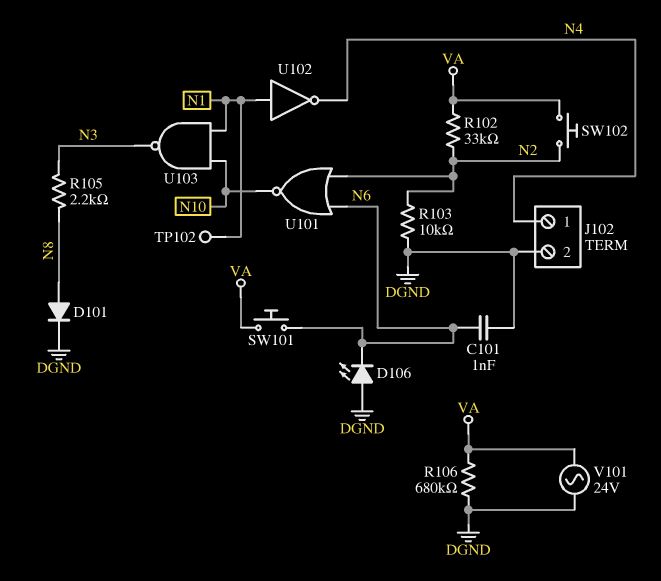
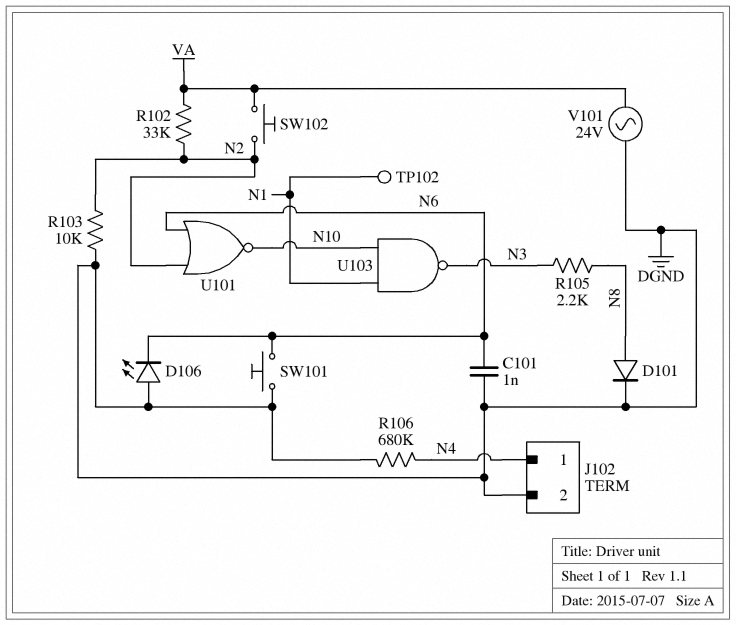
R106: 680k (DGND, VA) -> 680k (DGND, N4)
SW101: button (N6, VA) -> button (DGND, N6)
U102: NOT (in N1, out N4) -> none

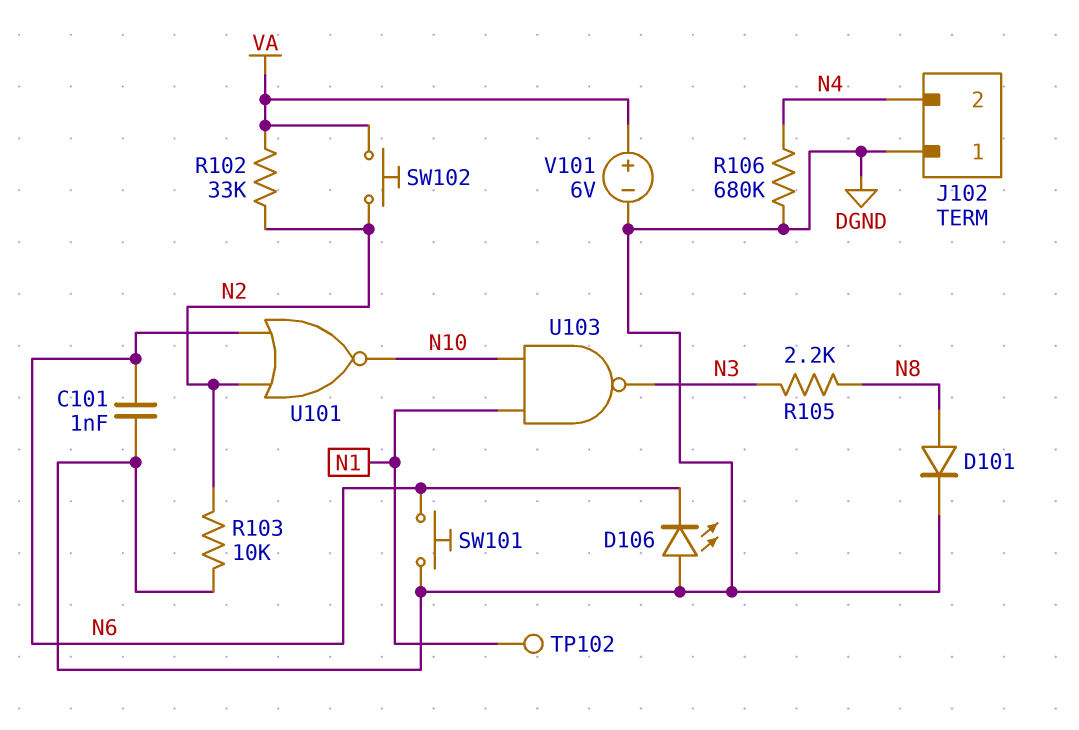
J102 pin 1: N4 -> DGND
J102 pin 2: DGND -> N4
V101: AC 24V (DGND, VA) -> 6V (plus VA, minus DGND)

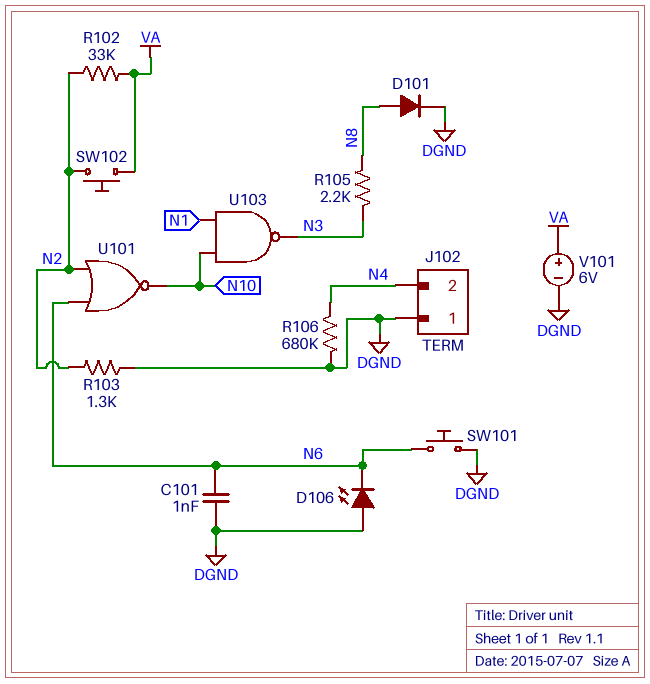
R103: 10k (DGND, N2) -> 1.3k (DGND, N2)
TP102: test point (N1) -> none

